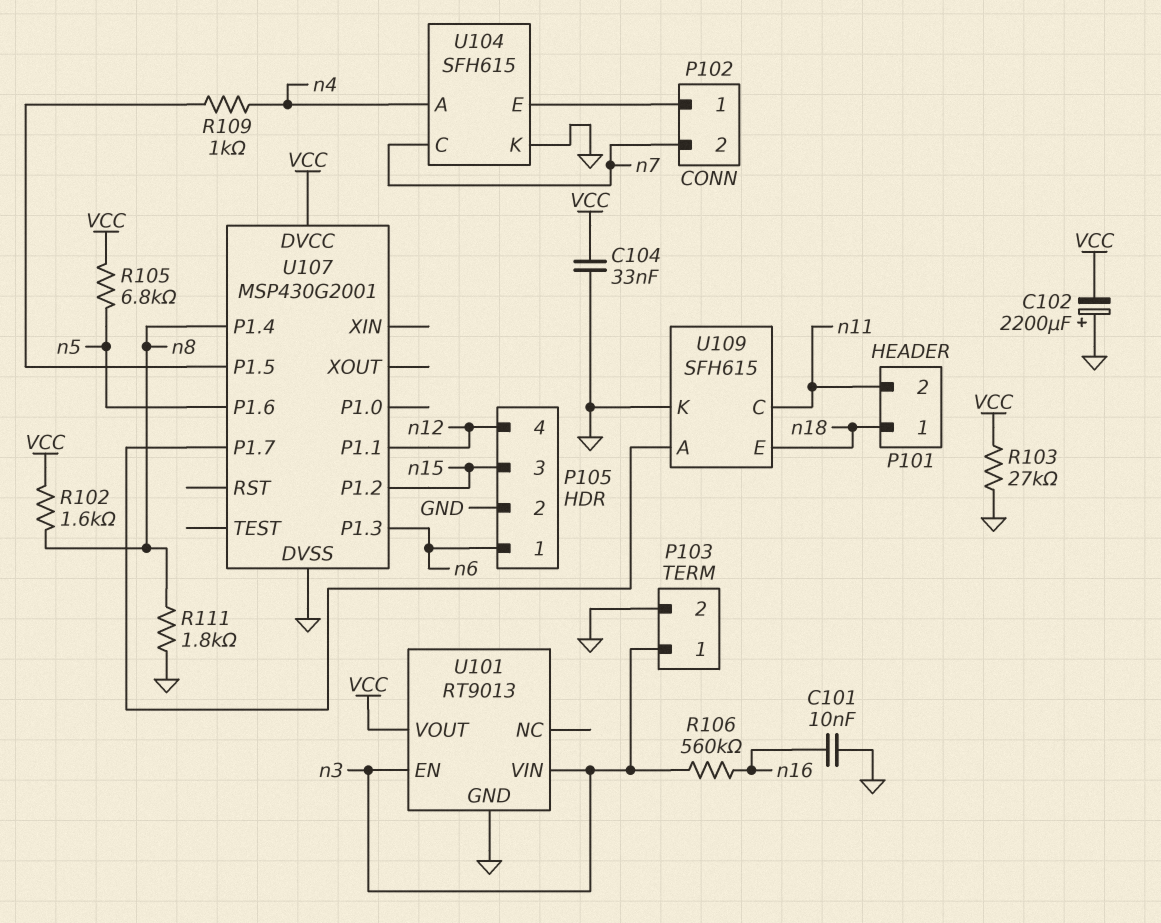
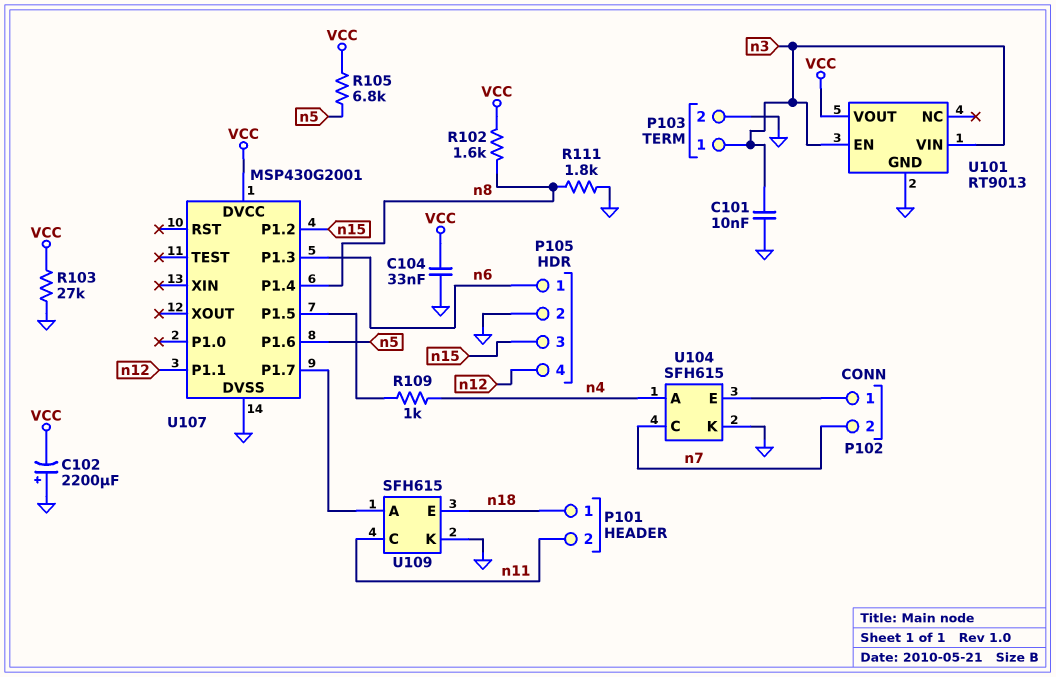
C101: 10nF (GND, n16) -> 10nF (GND, n3)
R106: 560k (n3, n16) -> none

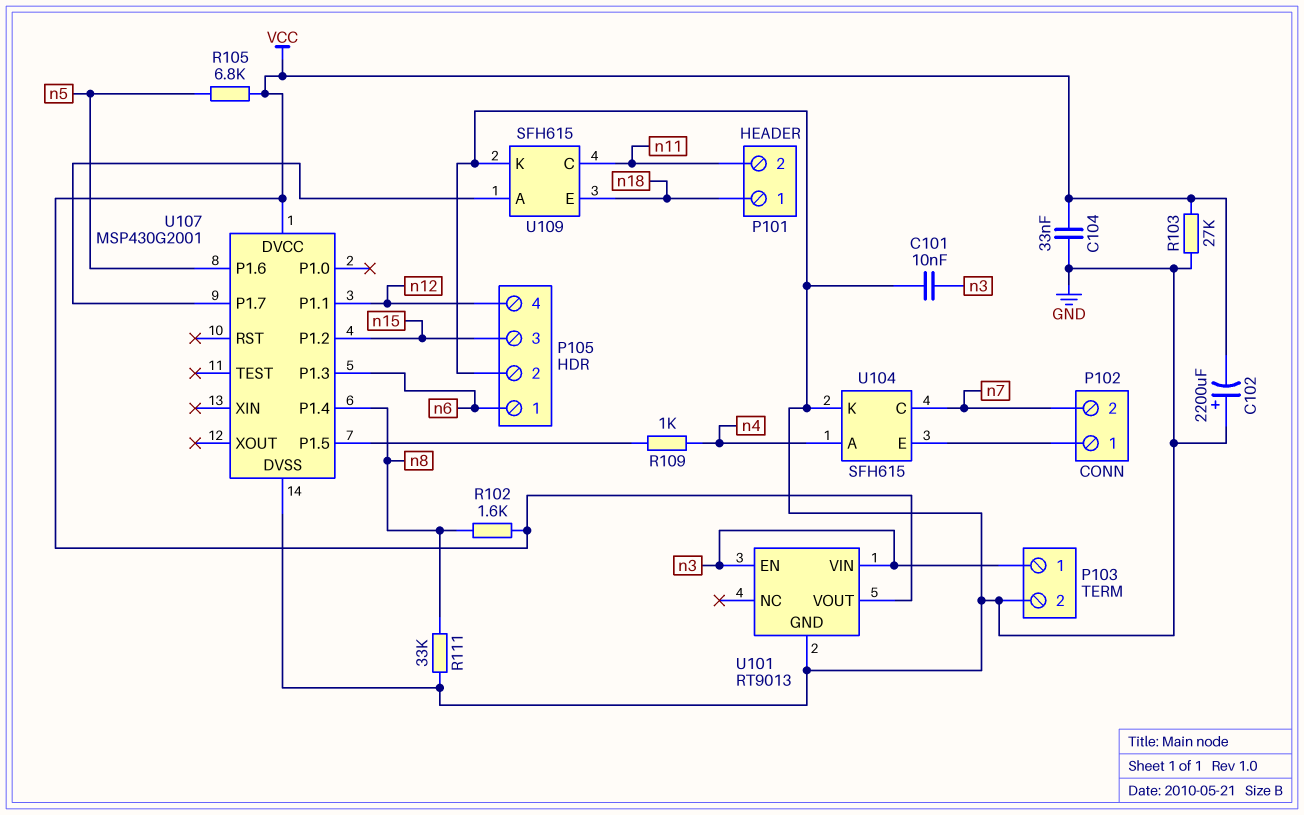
R111: 1.8k (GND, n8) -> 33k (GND, n8)

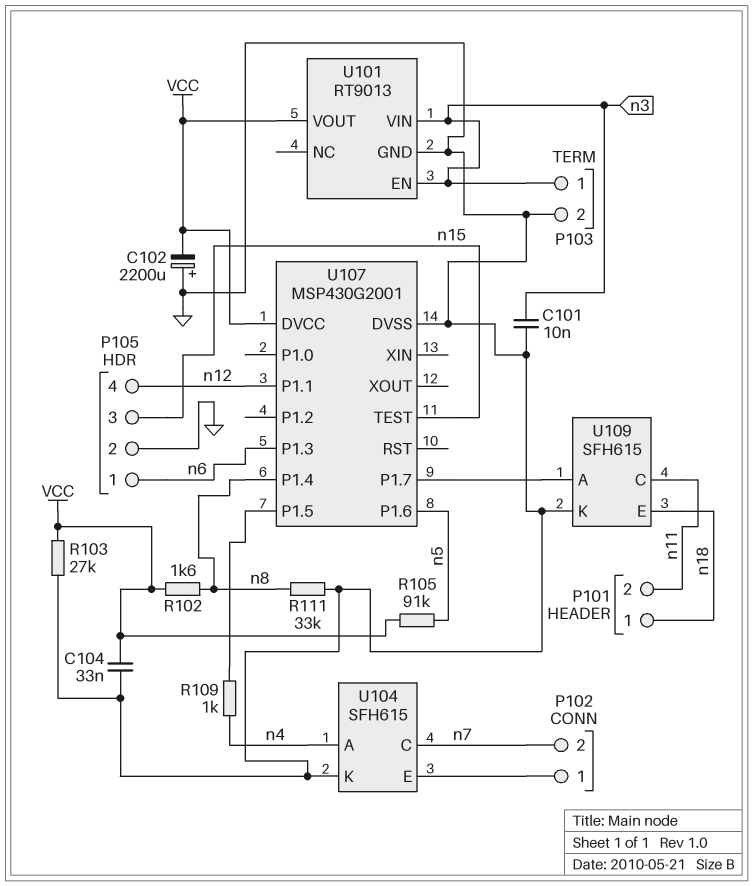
R105: 6.8k (VCC, n5) -> 91k (VCC, n5)
U107 pin P1.2: n15 -> none
U107 pin TEST: none -> n15

